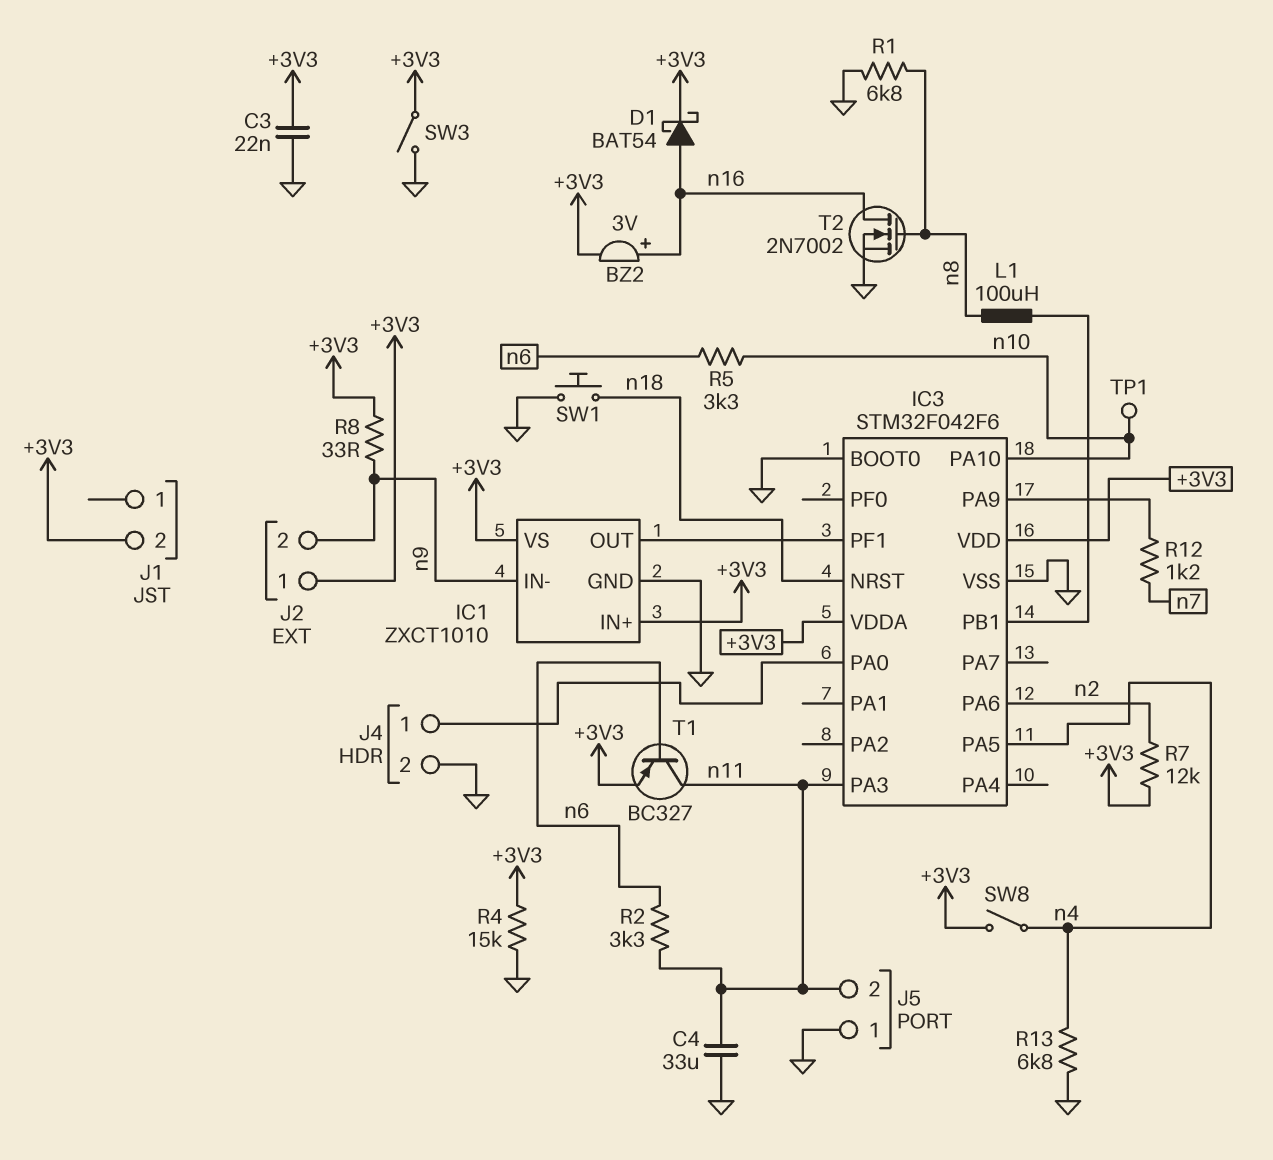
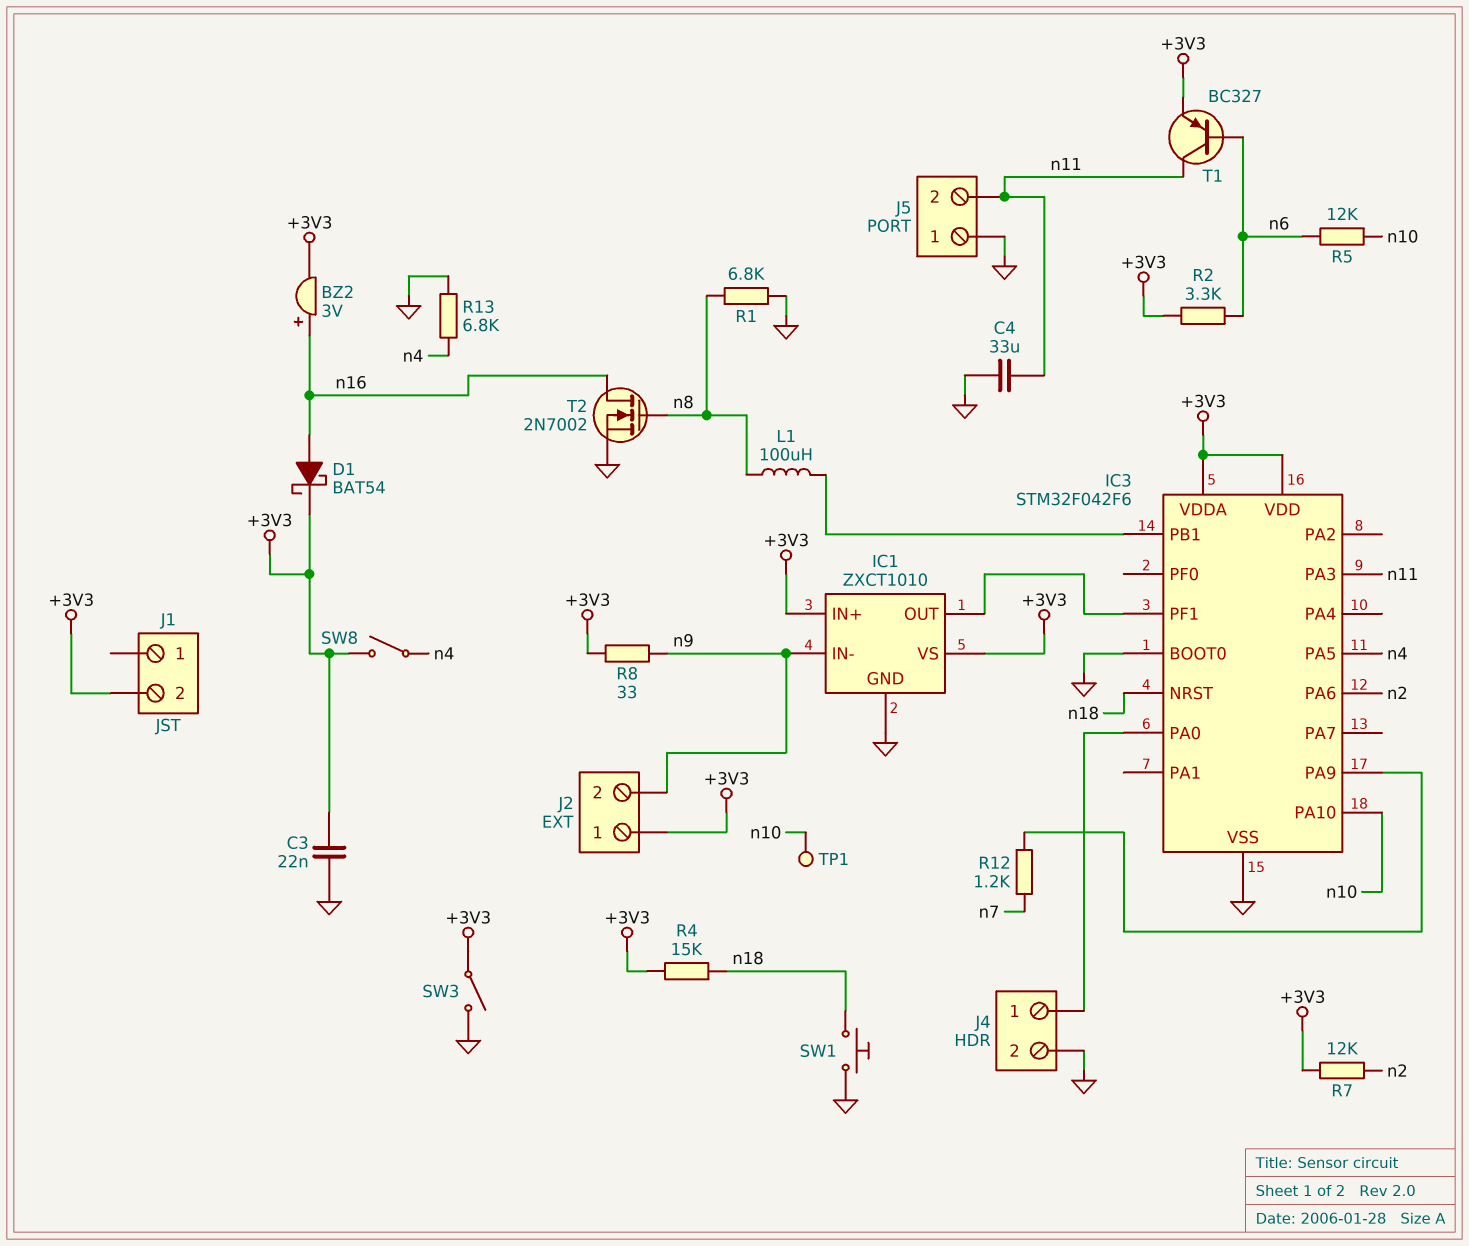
R2: 3.3k (n6, n11) -> 3.3k (+3V3, n6)
R4: 15k (+3V3, GND) -> 15k (+3V3, n18)
R5: 3.3k (n6, n10) -> 12k (n6, n10)

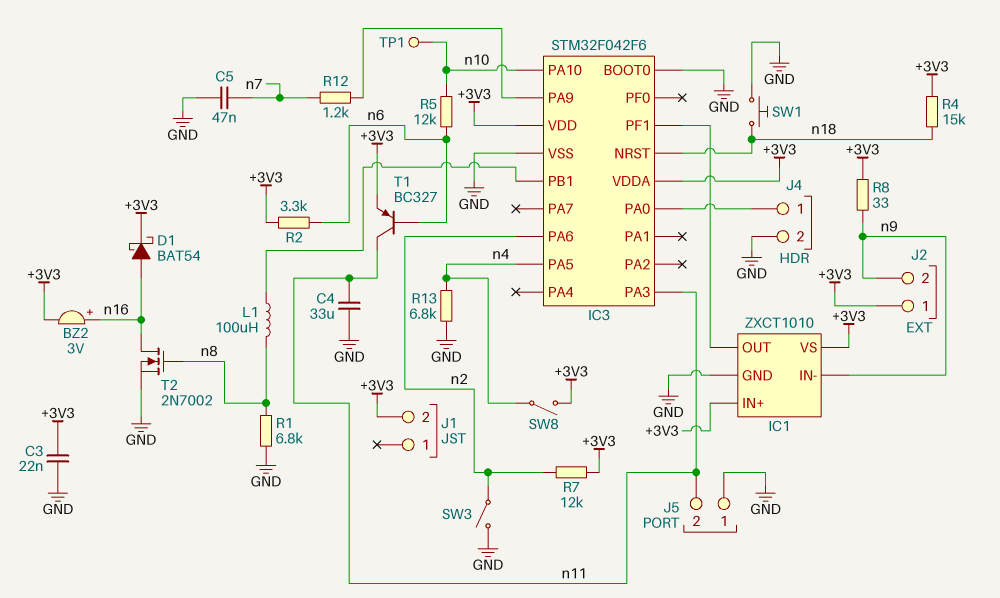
C5: none -> 47nF (GND, n7)
SW3: switch (+3V3, GND) -> switch (GND, n2)

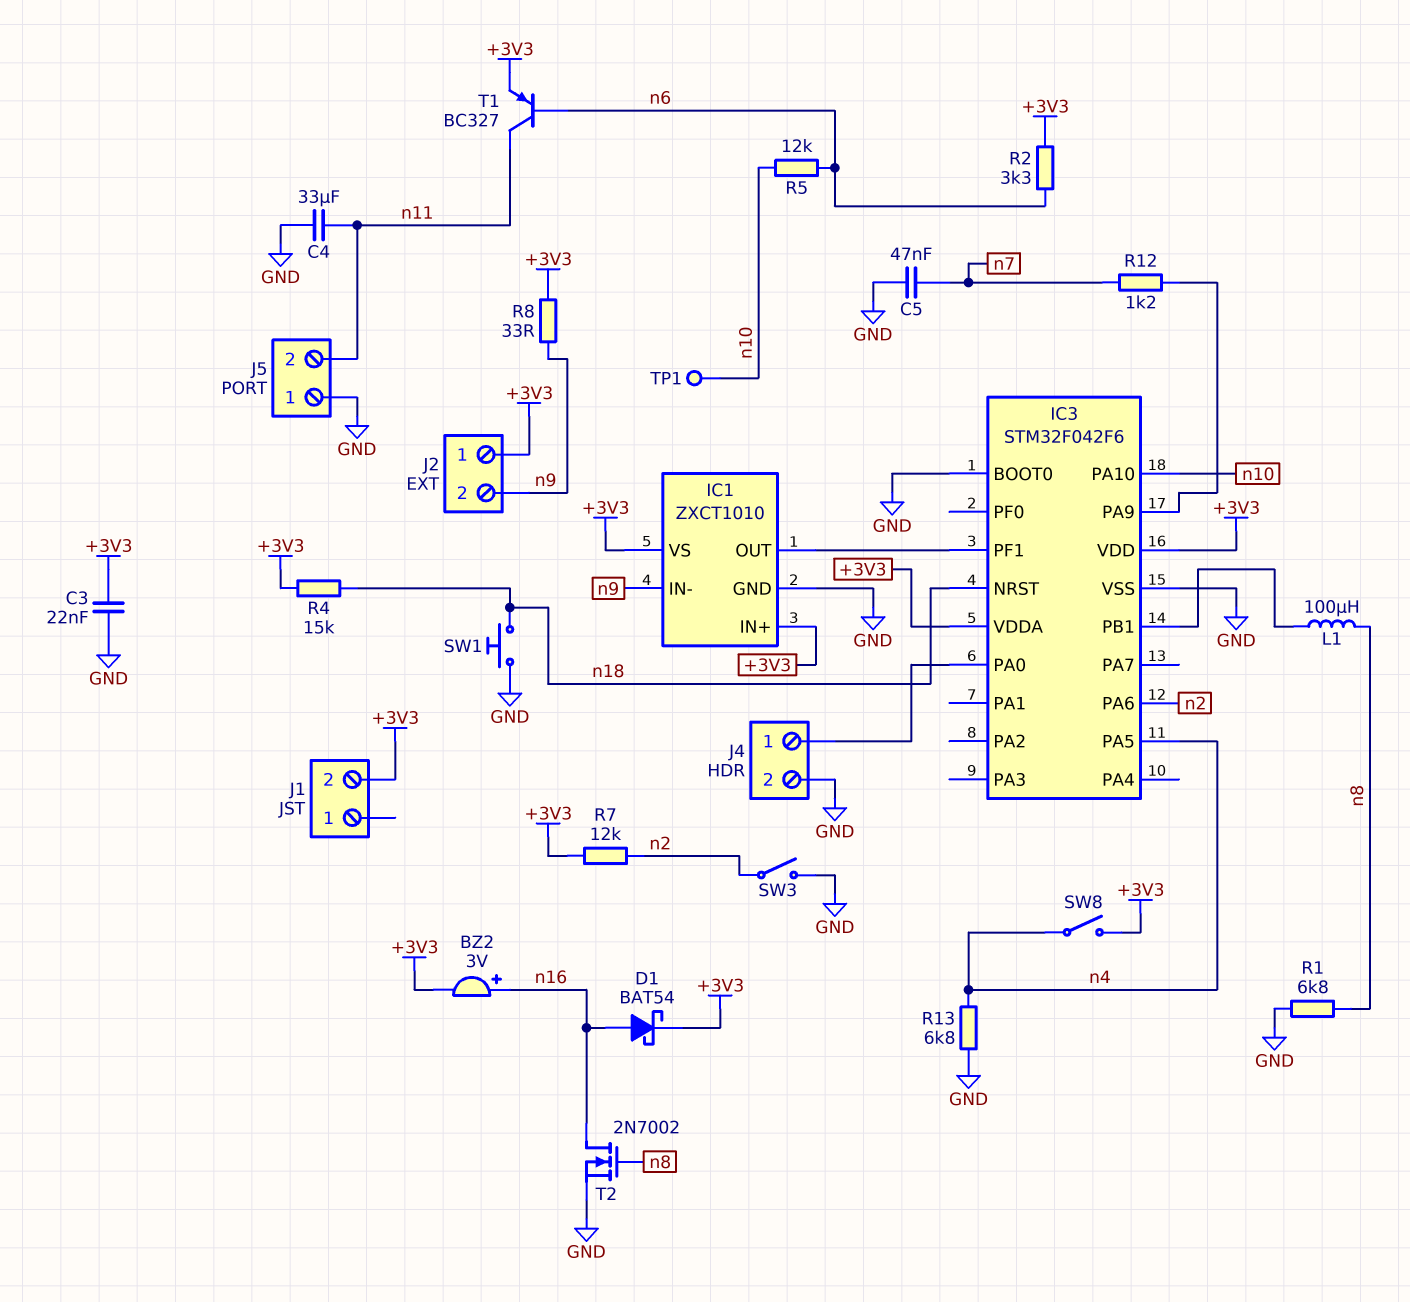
IC3 pin PA3: n11 -> none

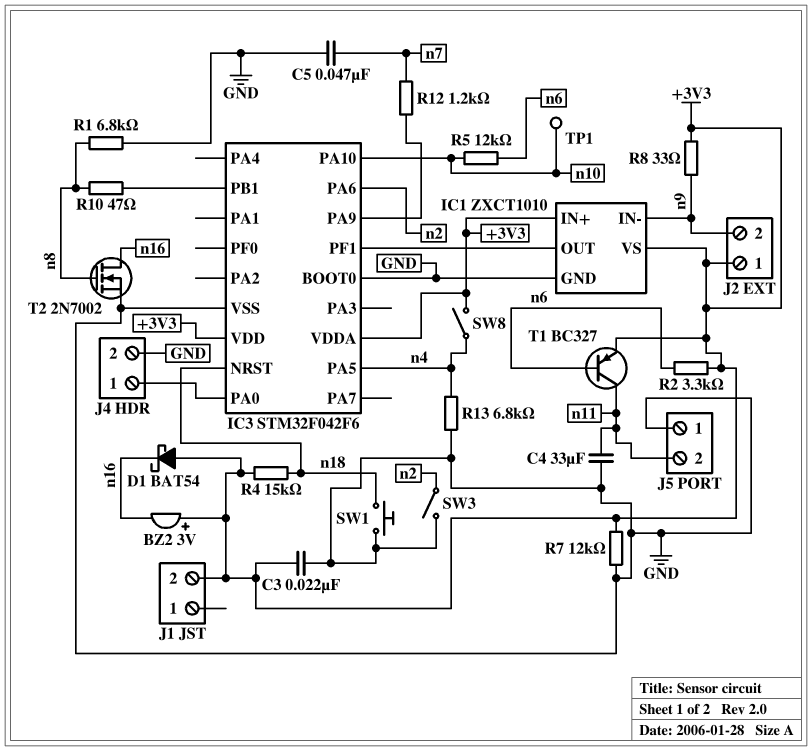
BZ2: buzzer 3V (plus n16, minus +3V3) -> buzzer 3V (plus +3V3, minus n16)
D1: schottky BAT54 (A n16, K +3V3) -> schottky BAT54 (A +3V3, K n16)
L1: 100uH (IC3/PB1, n8) -> none
R7: 12k (+3V3, n2) -> 12k (+3V3, GND)
R10: none -> 47 (IC3/PB1, n8)

